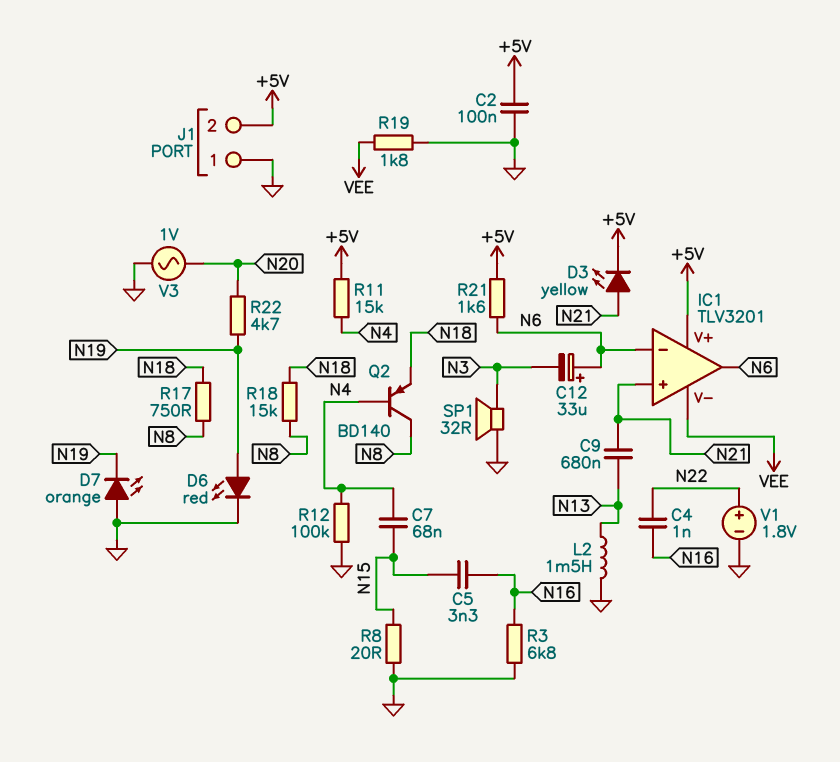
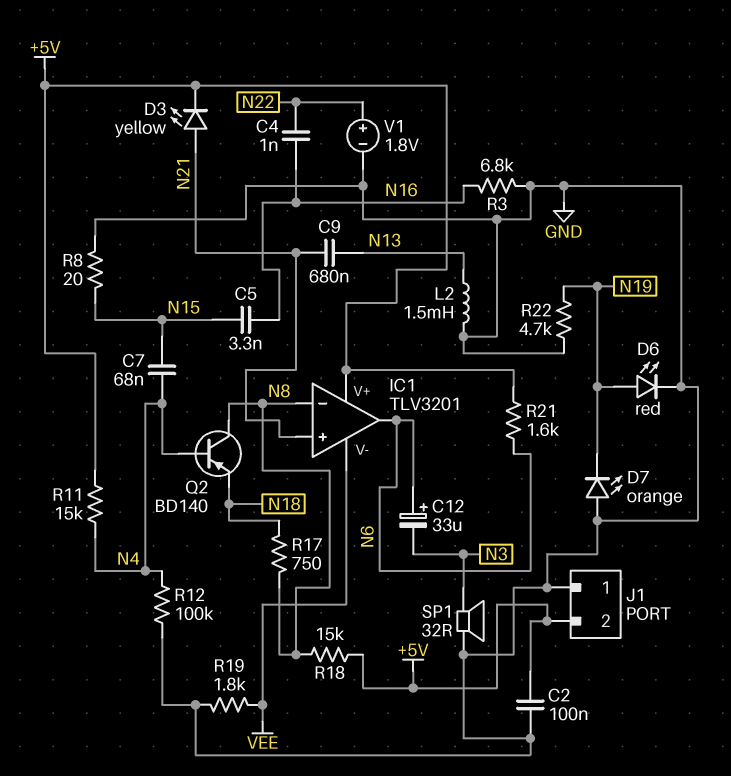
IC1 pin in-: N6 -> N8
R18: 15k (N8, N18) -> 15k (+5V, N8)
R22: 4.7k (N19, N20) -> 4.7k (GND, N19)
V3: AC 1V (GND, N20) -> none

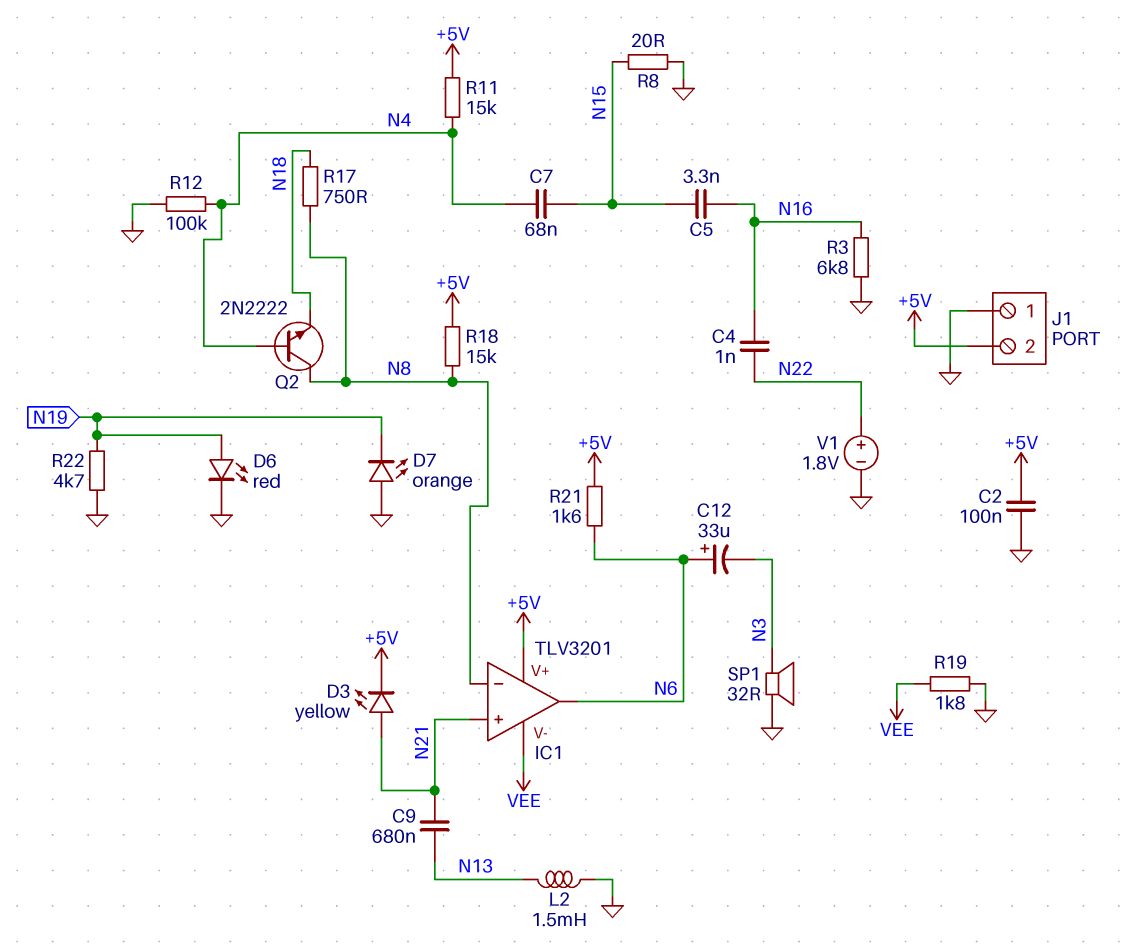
Q2: PNP BD140 (B N4, C N8, E N18) -> NPN 2N2222 (B N4, C N8, E N18)

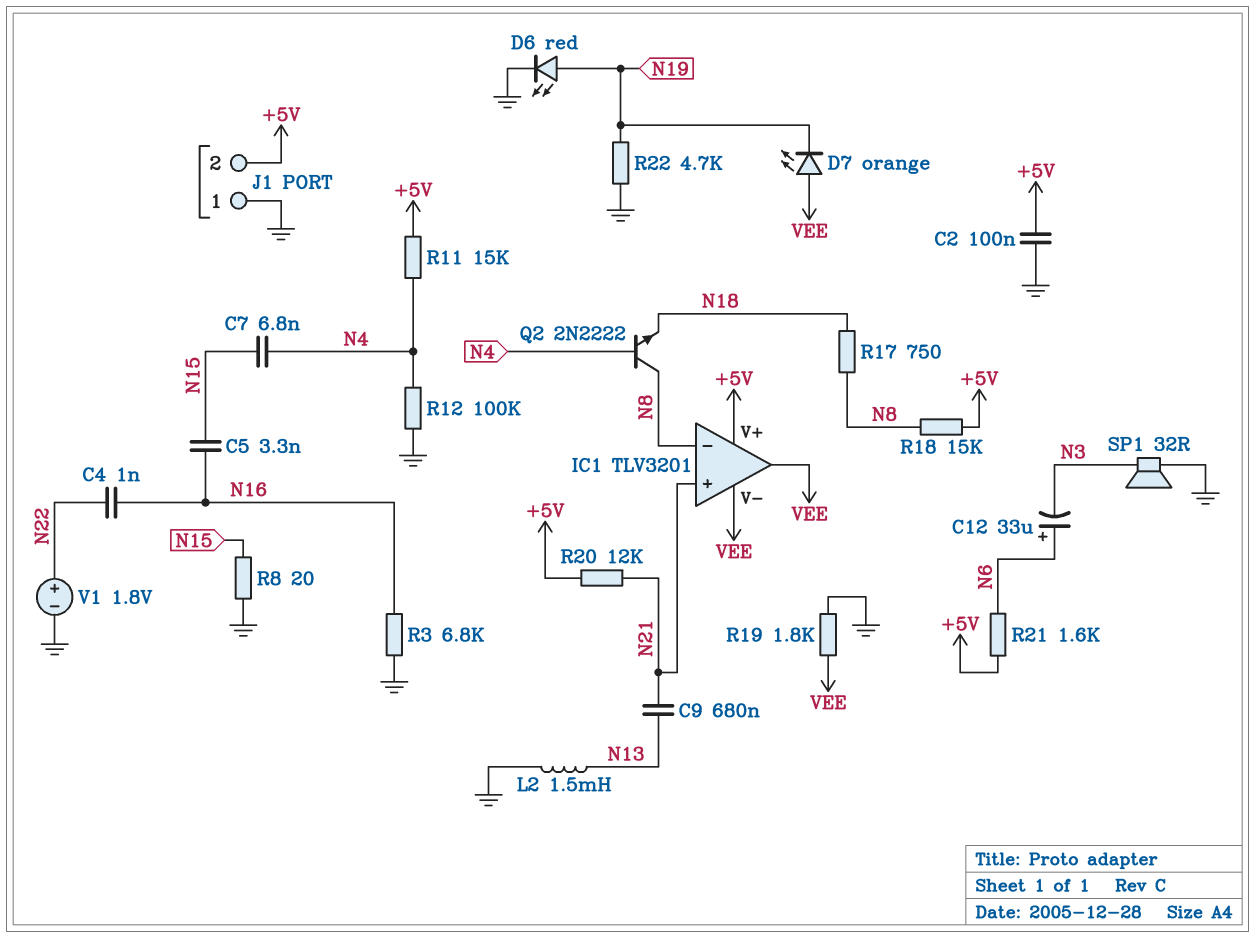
C7: 68nF (N4, N15) -> 6.8nF (N4, N15)
D3: LED yellow (A N21, K +5V) -> none
D7: LED orange (A GND, K N19) -> LED orange (A VEE, K N19)
IC1 pin out: N6 -> VEE
R20: none -> 12k (+5V, N21)

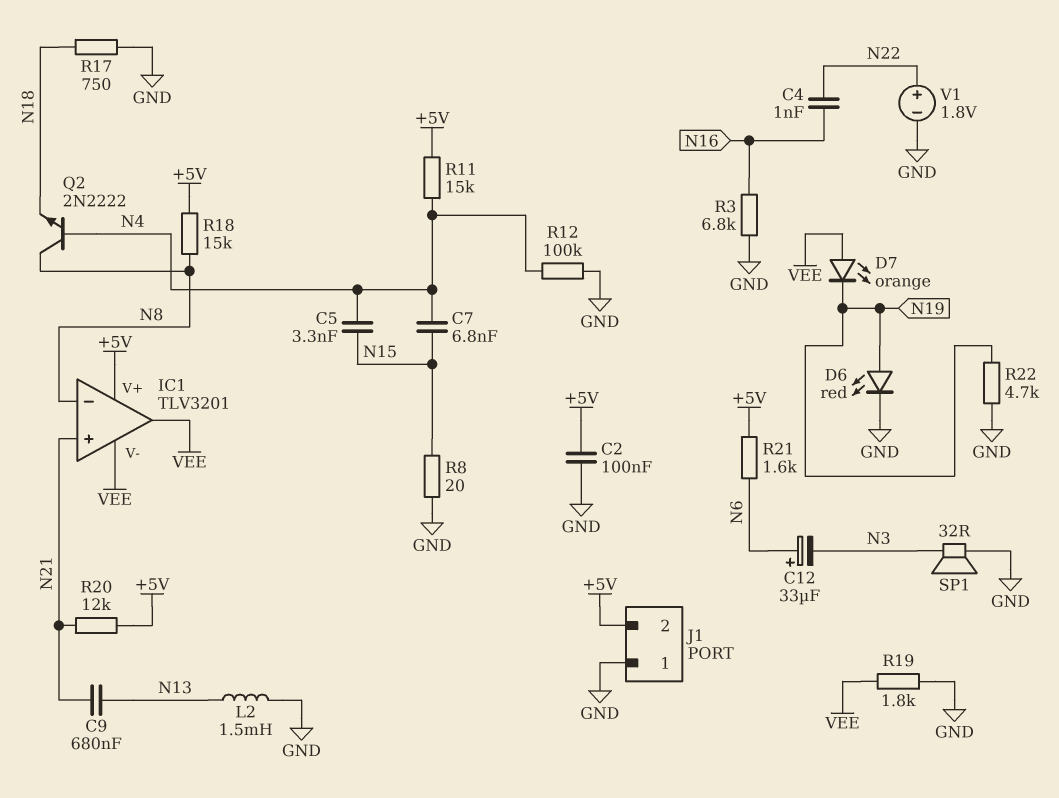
C5: 3.3nF (N15, N16) -> 3.3nF (N4, N15)
R17: 750 (N8, N18) -> 750 (GND, N18)

